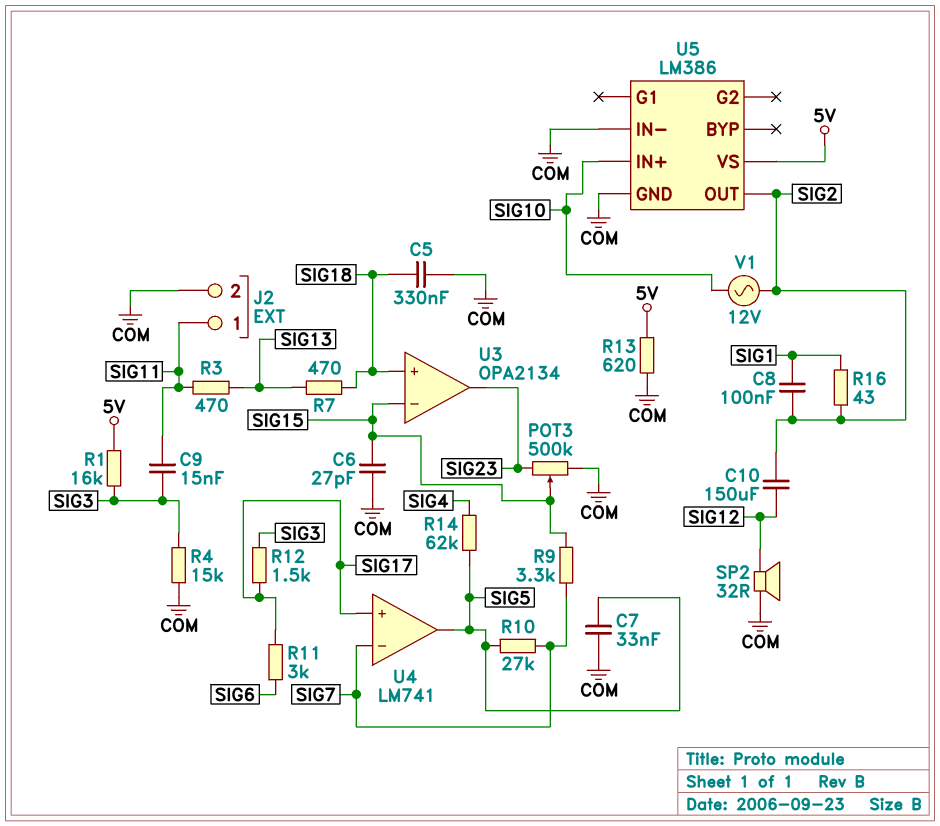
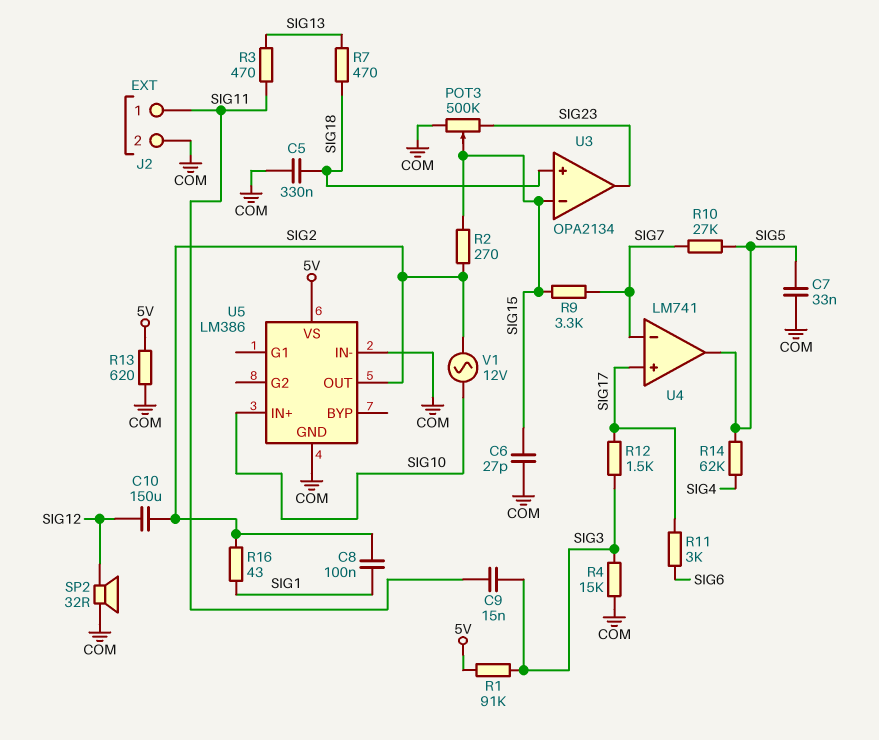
R1: 16k (5V, SIG3) -> 91k (5V, SIG3)
R2: none -> 270 (SIG2, SIG15)

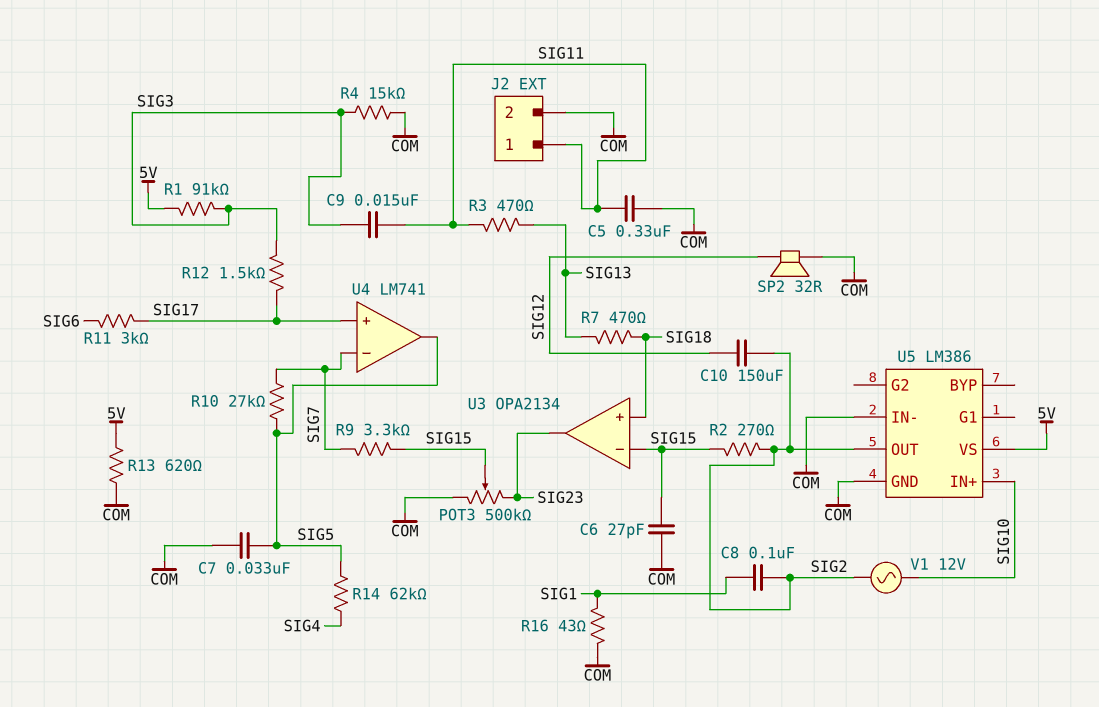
C5: 330nF (COM, SIG18) -> 330nF (COM, SIG11)
R16: 43 (SIG1, SIG2) -> 43 (COM, SIG1)

